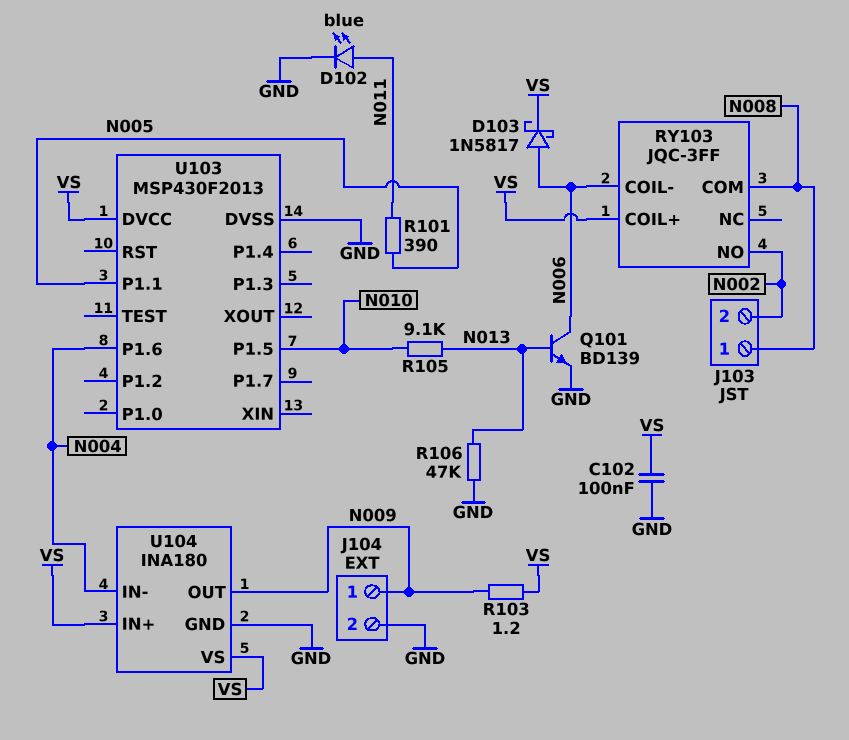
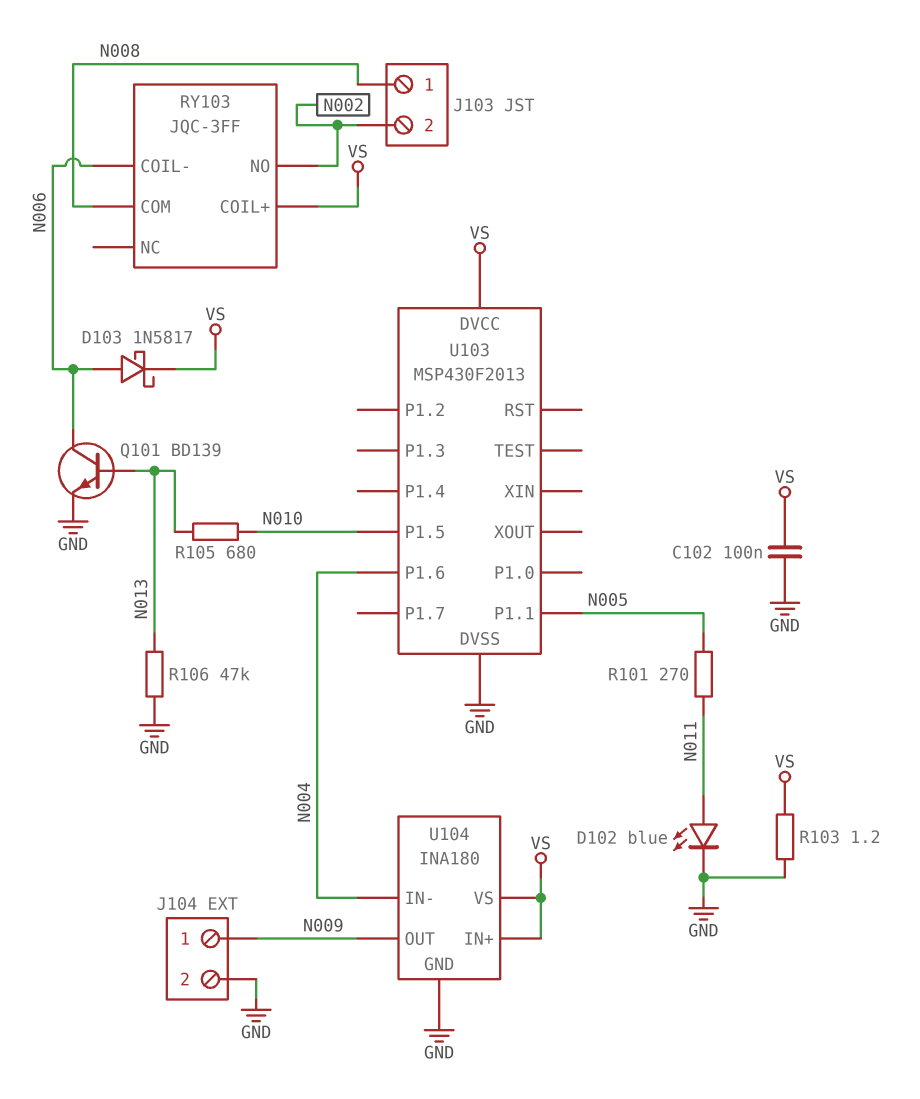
R101: 390 (N005, N011) -> 270 (N005, N011)
R103: 1.2 (N009, VS) -> 1.2 (GND, VS)
R105: 9.1k (N010, N013) -> 680 (N010, N013)

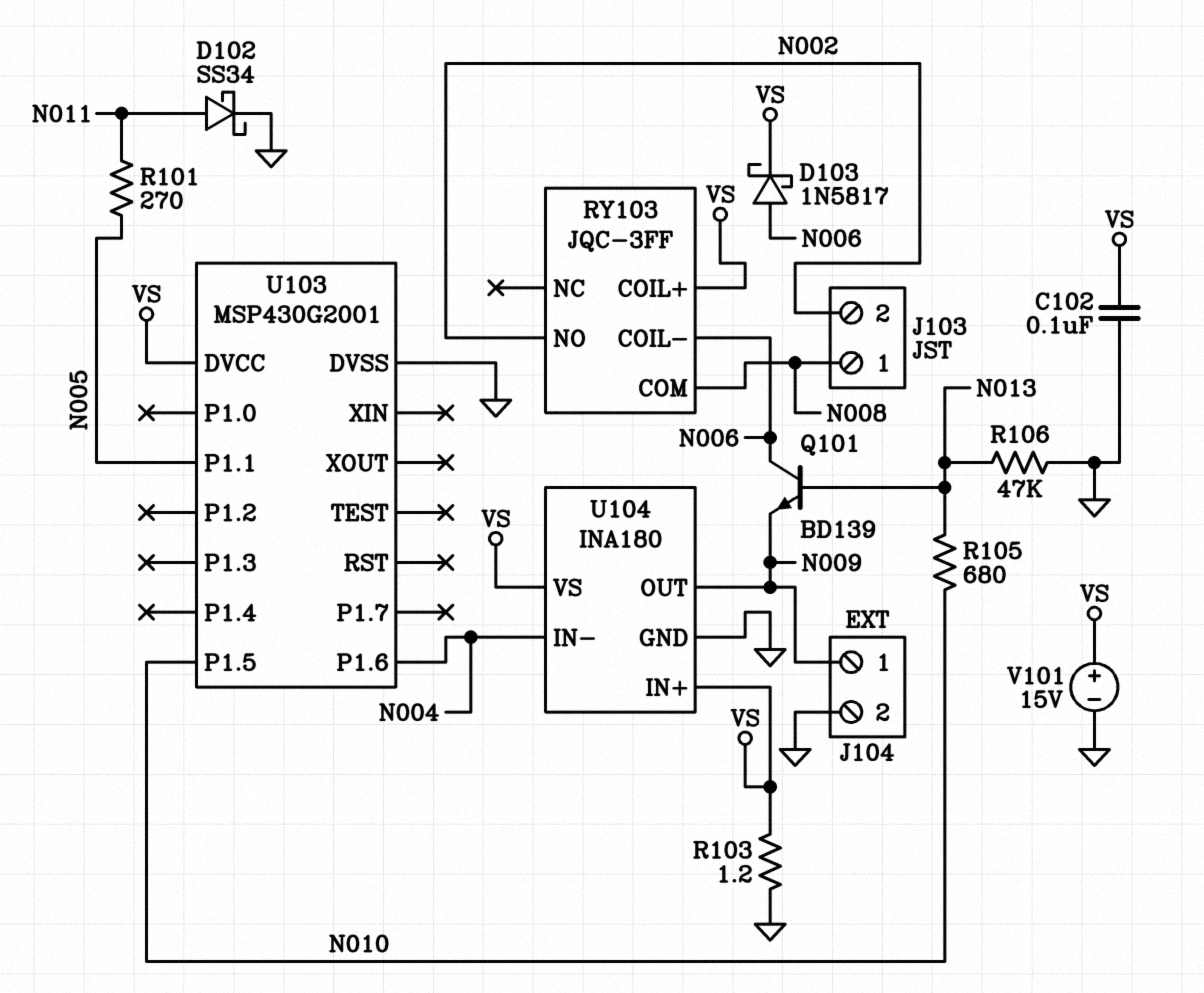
D102: LED blue (A N011, K GND) -> schottky SS34 (A N011, K GND)
Q101: NPN BD139 (B N013, C N006, E GND) -> NPN BD139 (B N013, C N006, E N009)
U103: MSP430F2013 -> MSP430G2001
V101: none -> 15V (plus VS, minus GND)

